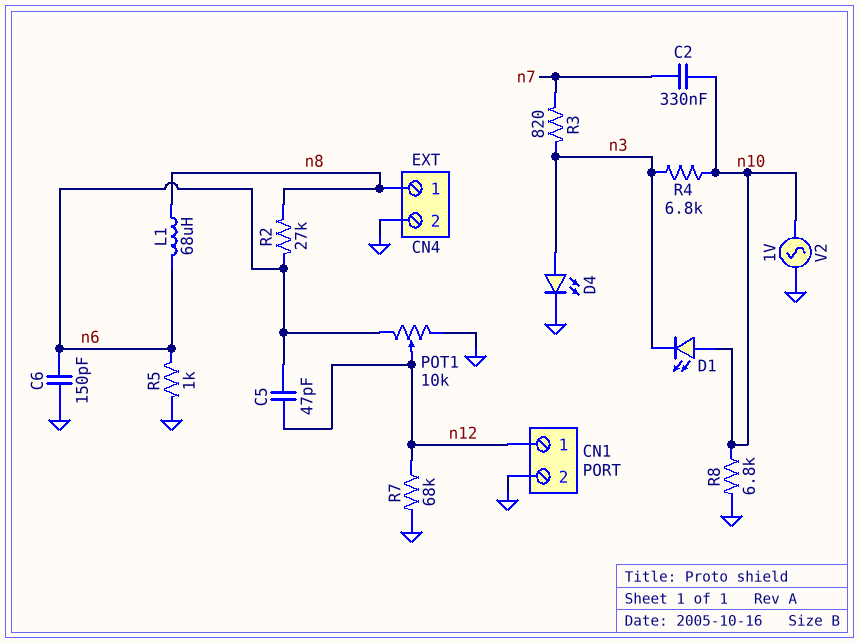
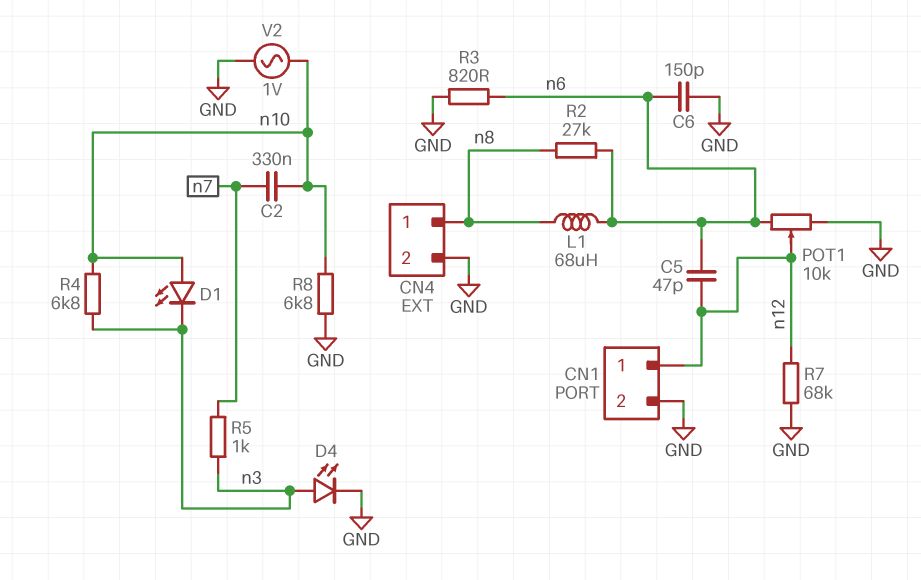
R3: 820 (n3, n7) -> 820 (GND, n6)
R5: 1k (GND, n6) -> 1k (n3, n7)

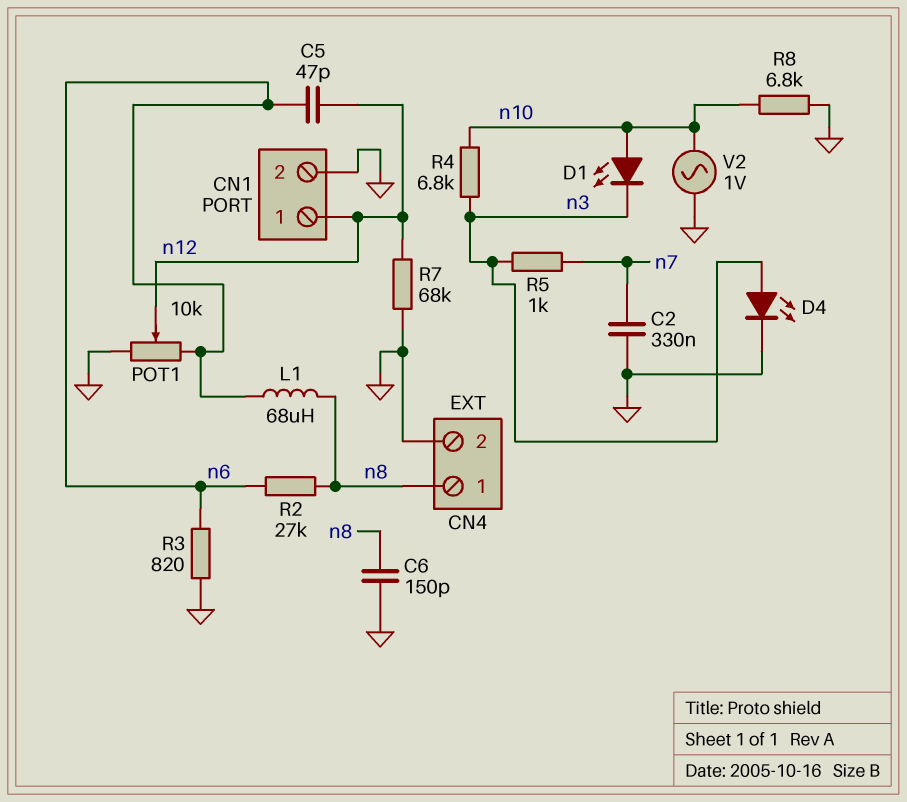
C2: 330nF (n7, n10) -> 330nF (GND, n7)
C6: 150pF (GND, n6) -> 150pF (GND, n8)

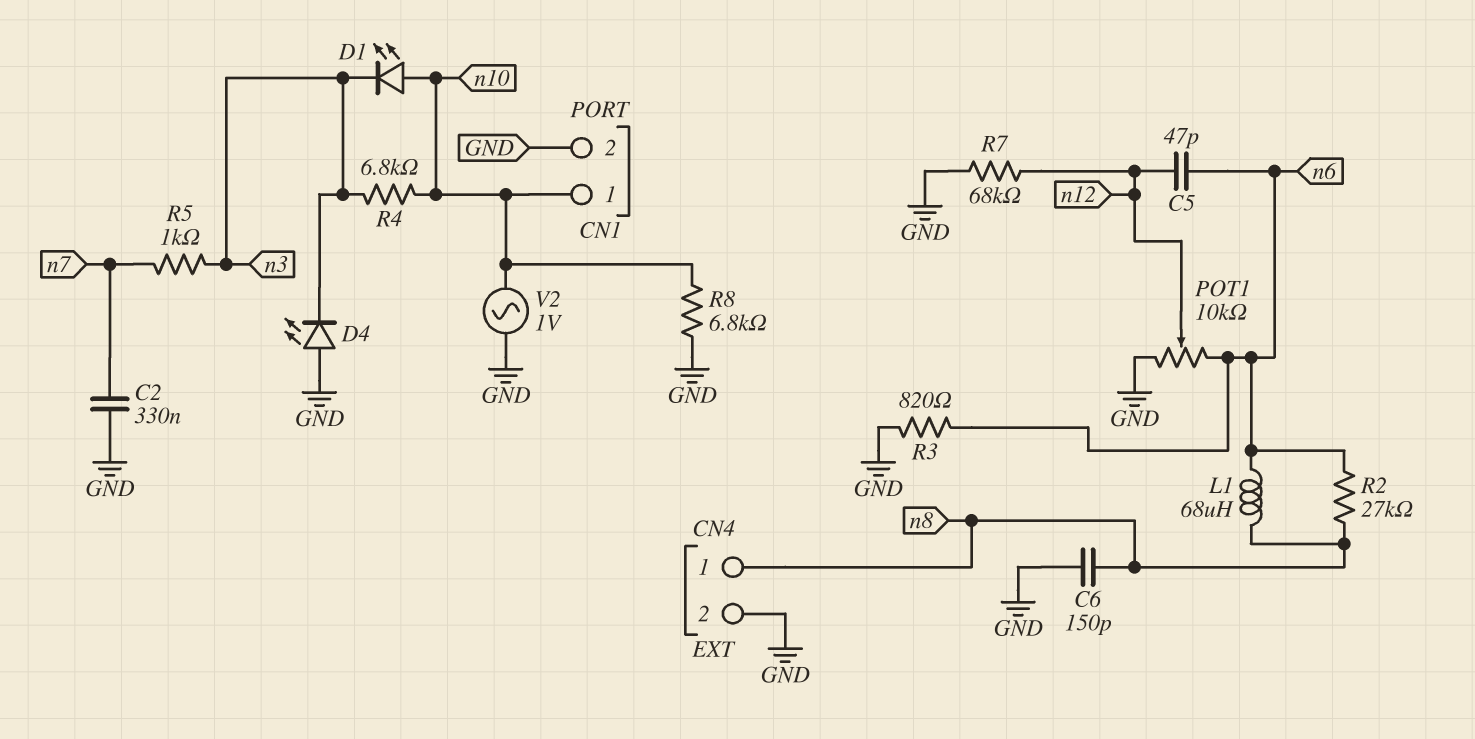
CN1 pin 1: n12 -> n10
D4: LED (A n3, K GND) -> LED (A GND, K n3)

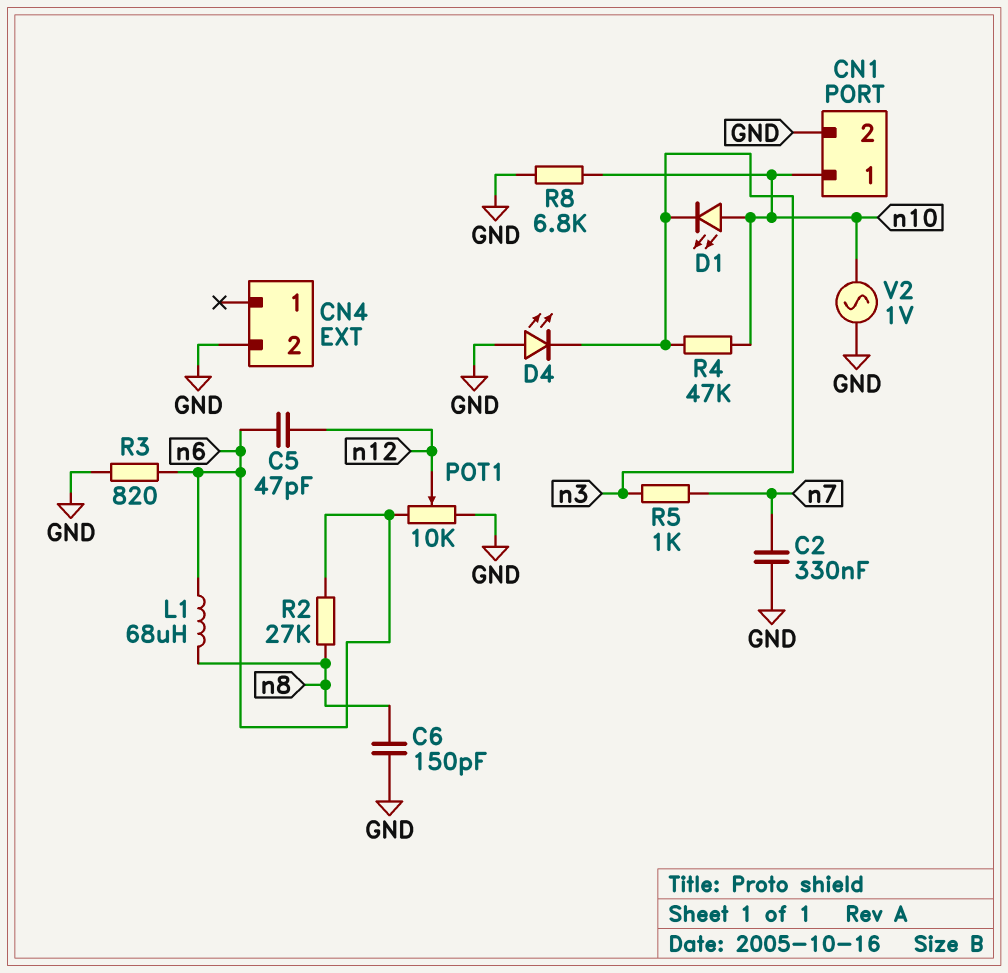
CN4 pin 1: n8 -> none
R4: 6.8k (n3, n10) -> 47k (n3, n10)
R7: 68k (GND, n12) -> none

